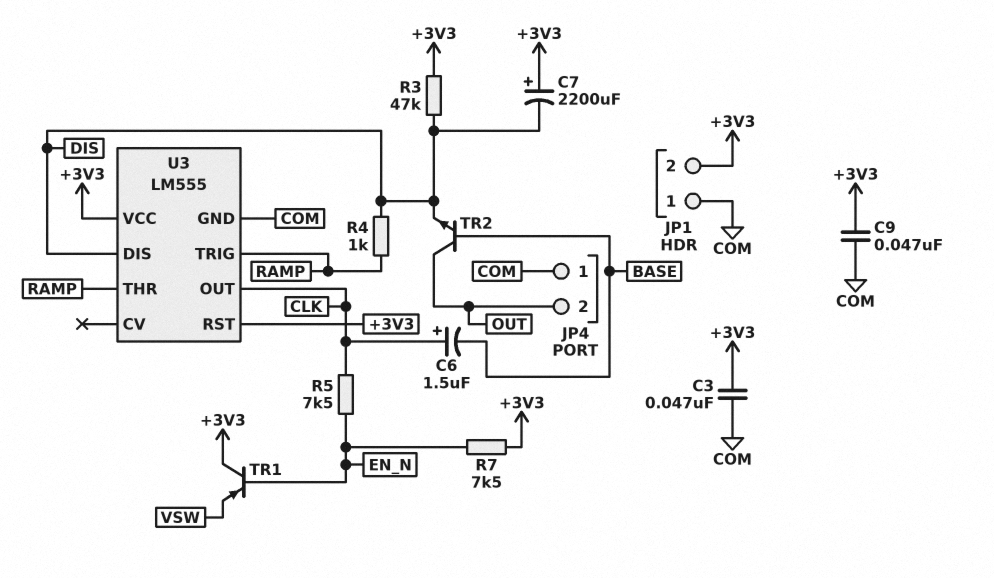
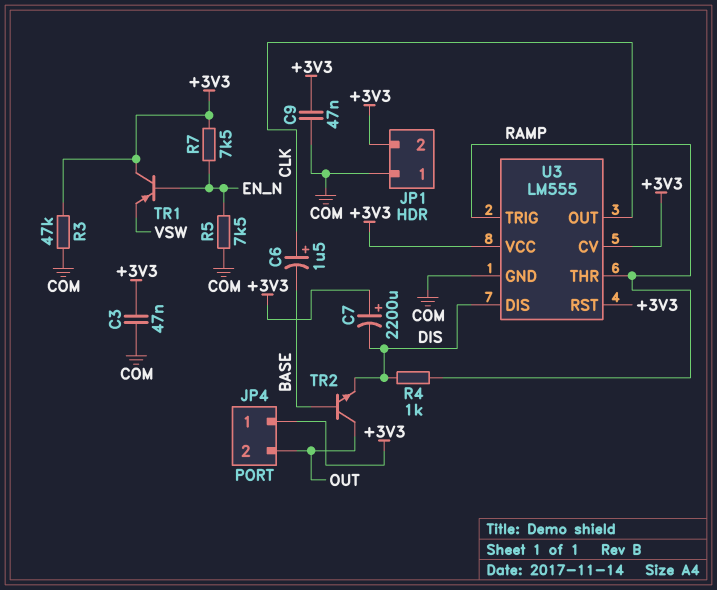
JP4 pin 1: COM -> +3V3
R3: 47k (+3V3, DIS) -> 47k (+3V3, COM)
R5: 7.5k (CLK, EN_N) -> 7.5k (COM, EN_N)
U3 pin CV: none -> +3V3

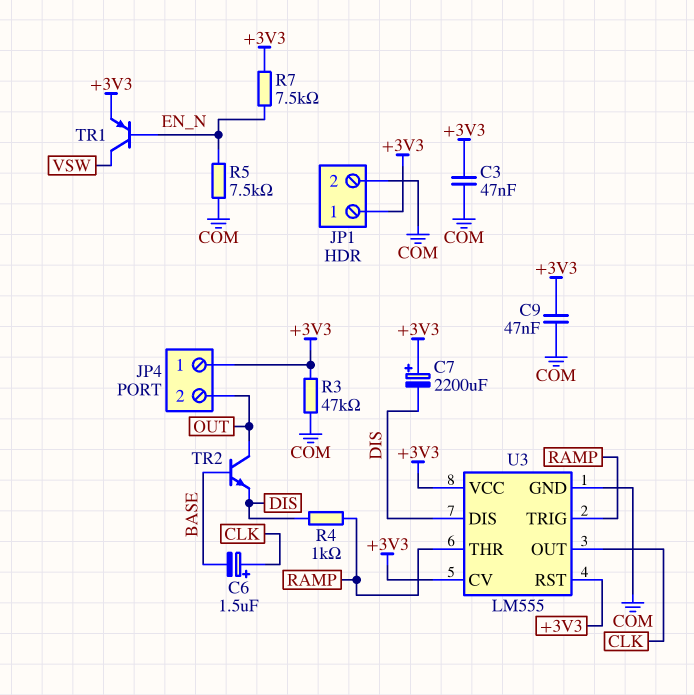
JP1 pin 1: COM -> +3V3
JP1 pin 2: +3V3 -> COM
TR1: PNP (B EN_N, C +3V3, E VSW) -> PNP (B EN_N, C VSW, E +3V3)

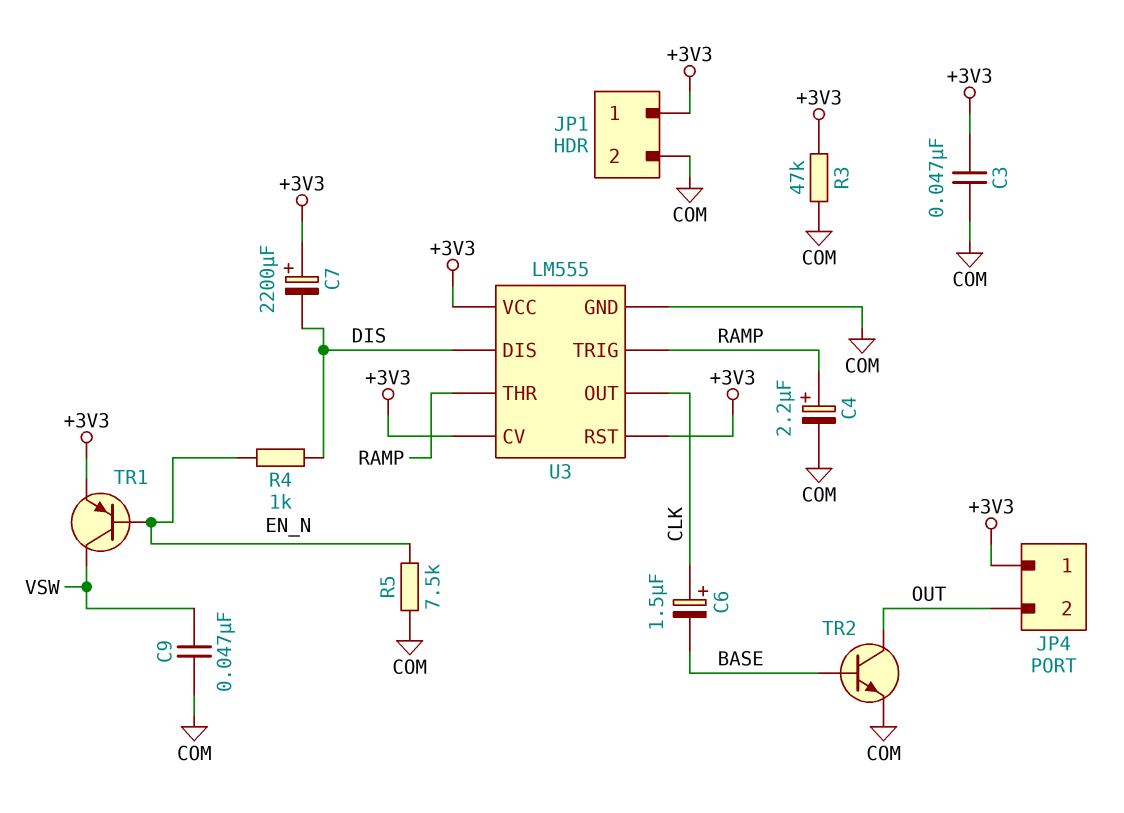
C4: none -> 2.2uF (plus RAMP, minus COM)
C9: 47nF (+3V3, COM) -> 47nF (COM, VSW)
R4: 1k (DIS, RAMP) -> 1k (DIS, EN_N)
R7: 7.5k (+3V3, EN_N) -> none
TR2: NPN (B BASE, C OUT, E DIS) -> NPN (B BASE, C OUT, E COM)

